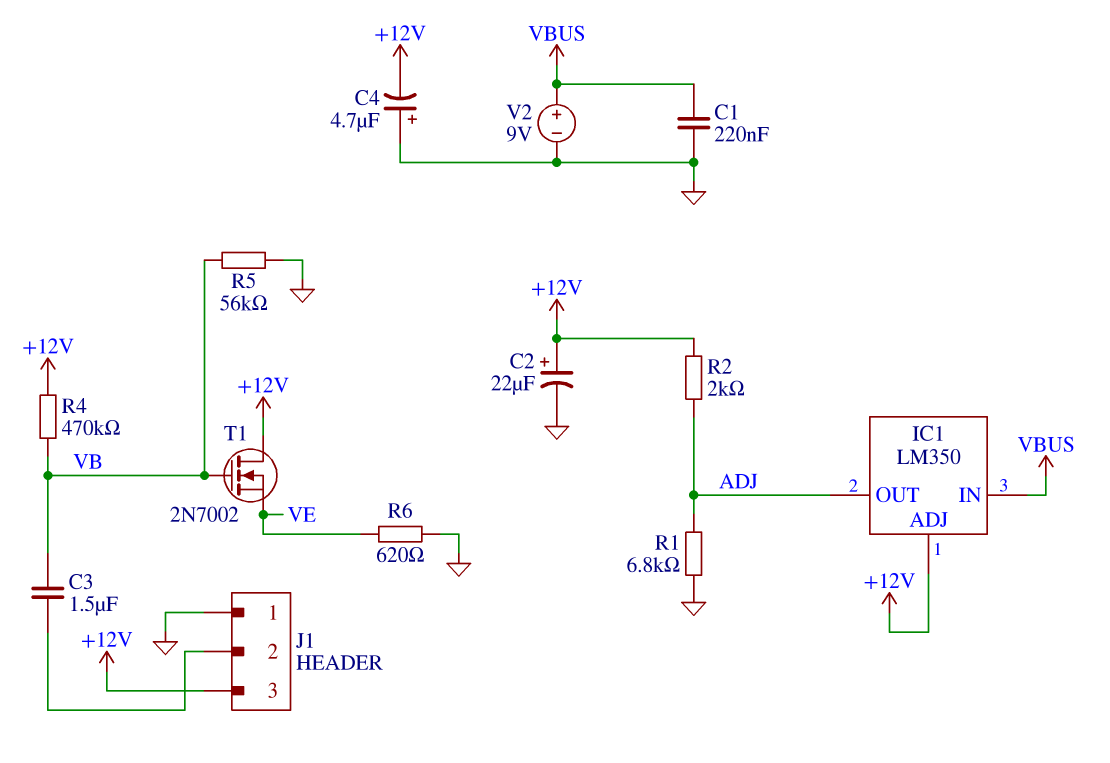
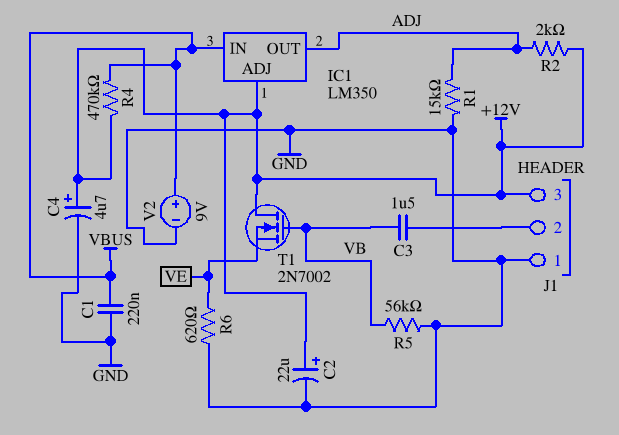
C4: 4.7uF (plus GND, minus +12V) -> 4.7uF (plus +12V, minus GND)
R1: 6.8k (ADJ, GND) -> 15k (ADJ, GND)
R4: 470k (+12V, VB) -> 470k (+12V, VBUS)

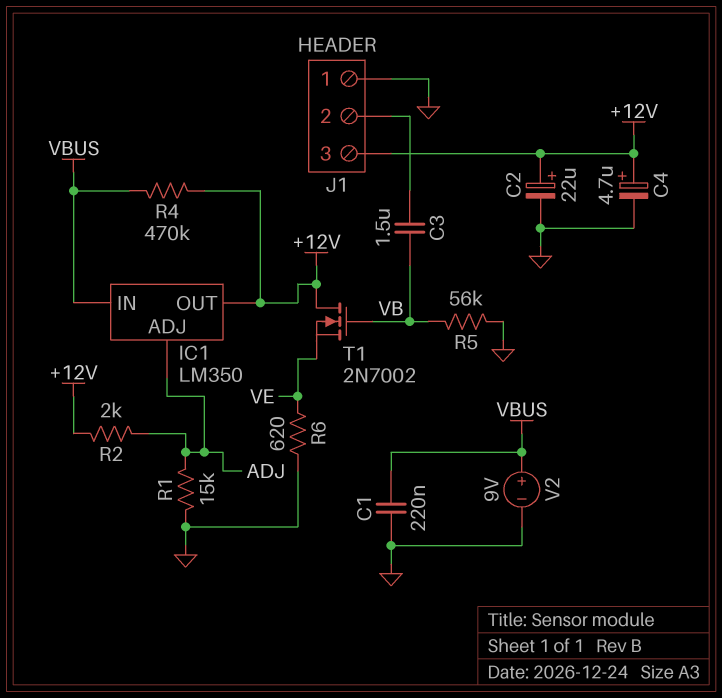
IC1 pin ADJ: +12V -> ADJ
IC1 pin OUT: ADJ -> +12V

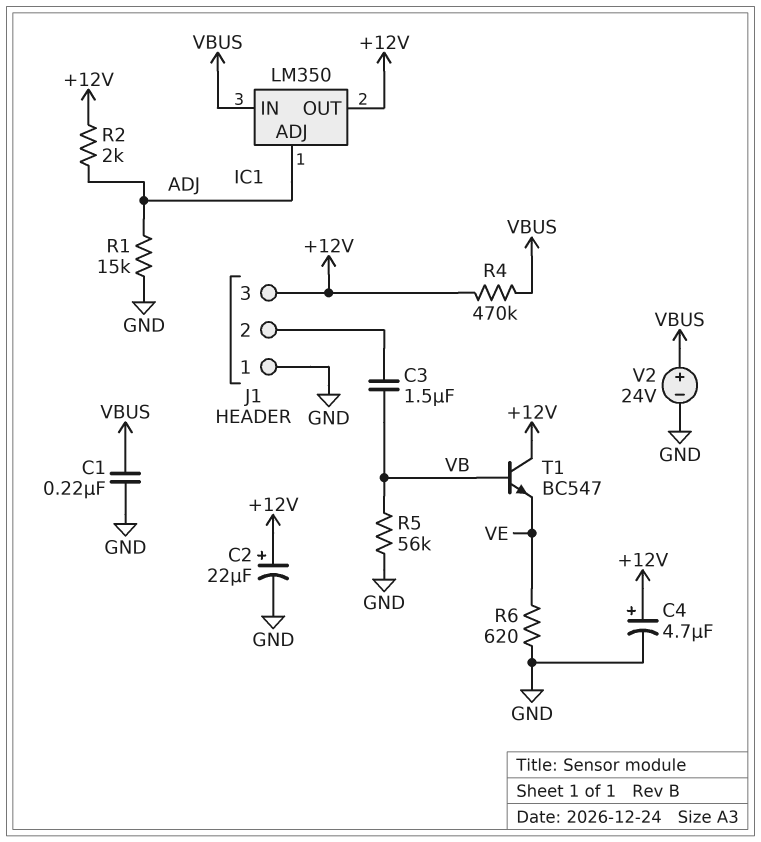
T1: NMOS 2N7002 (G VB, D +12V, S VE) -> NPN BC547 (B VB, C +12V, E VE)
V2: 9V (plus VBUS, minus GND) -> 24V (plus VBUS, minus GND)

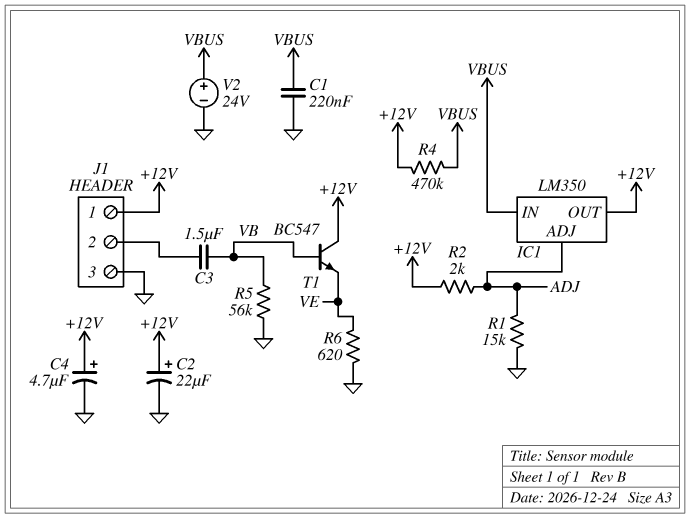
J1 pin 1: GND -> +12V
J1 pin 3: +12V -> GND

